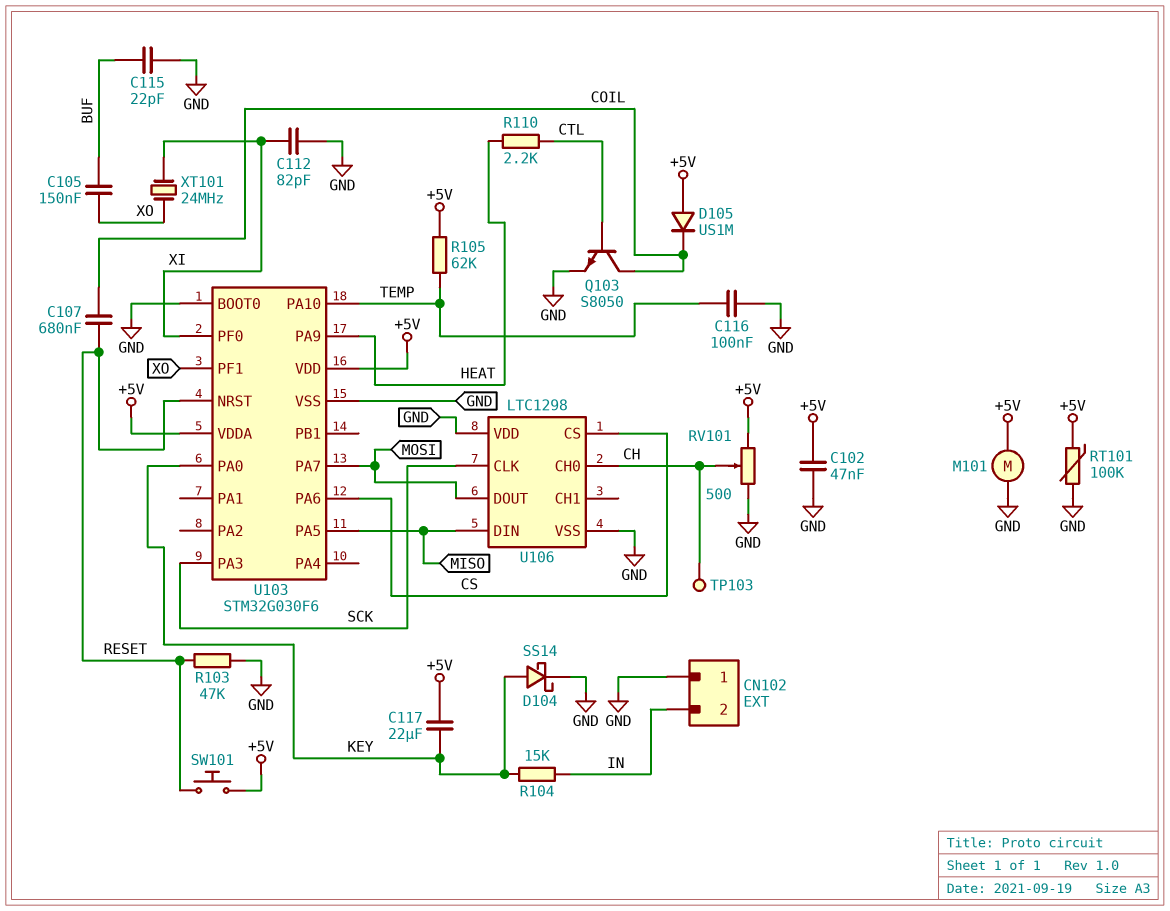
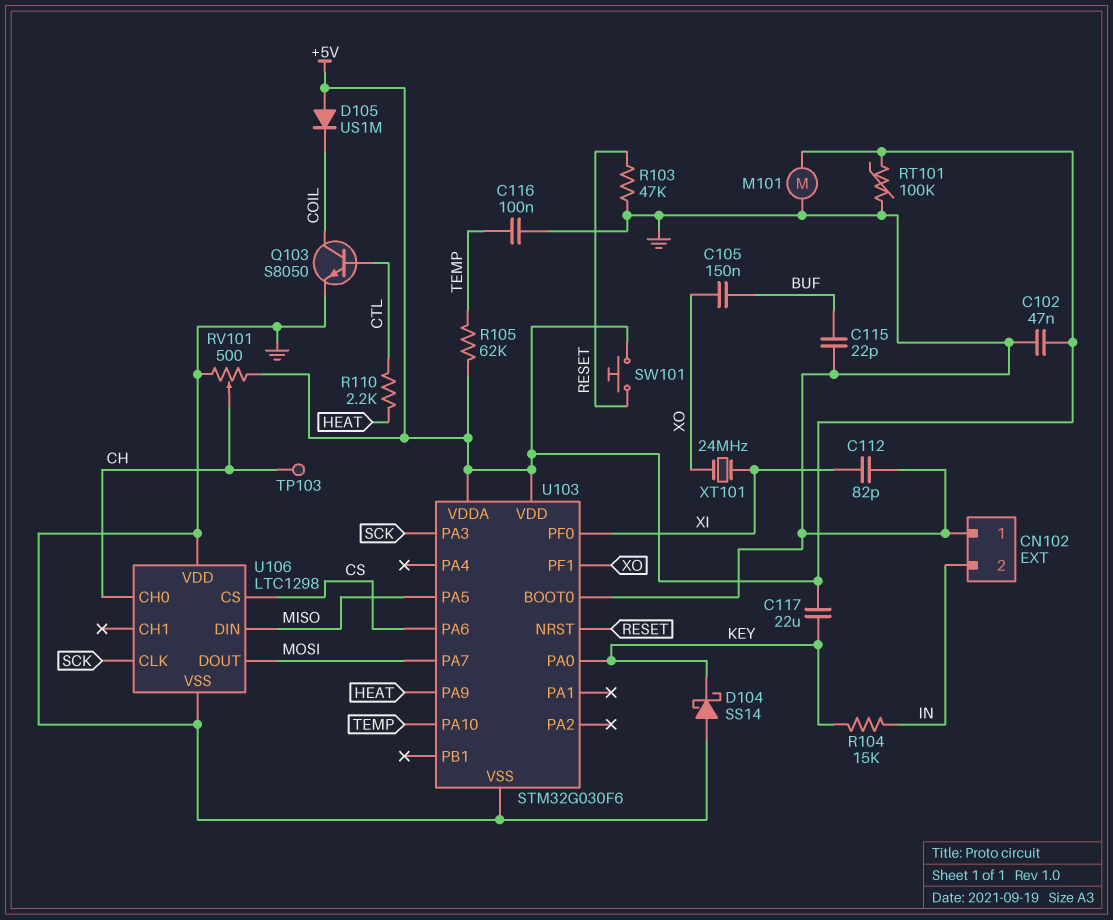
C107: 680nF (COIL, RESET) -> none
D104: schottky SS14 (A KEY, K GND) -> schottky SS14 (A GND, K KEY)

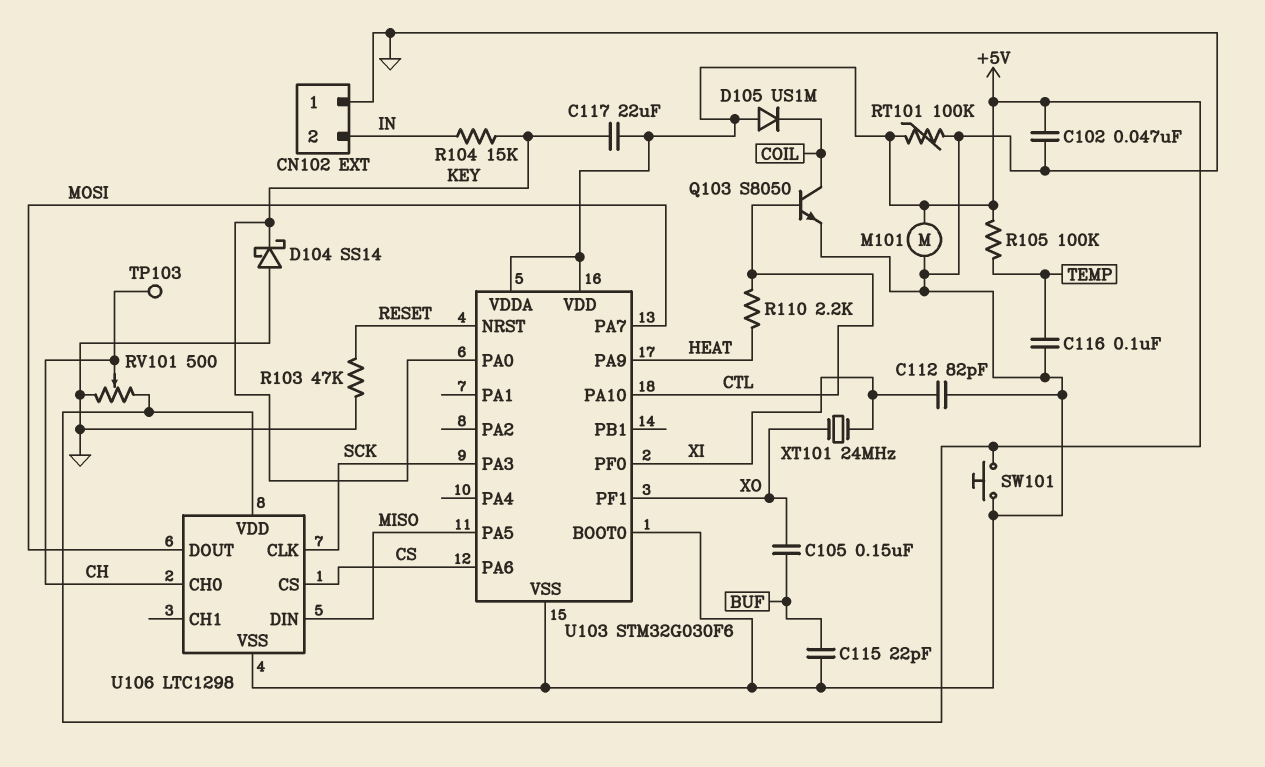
R105: 62k (+5V, TEMP) -> 100k (+5V, TEMP)
SW101: button (+5V, RESET) -> button (+5V, GND)
U103 pin PA10: TEMP -> CTL
U106 pin VDD: GND -> +5V

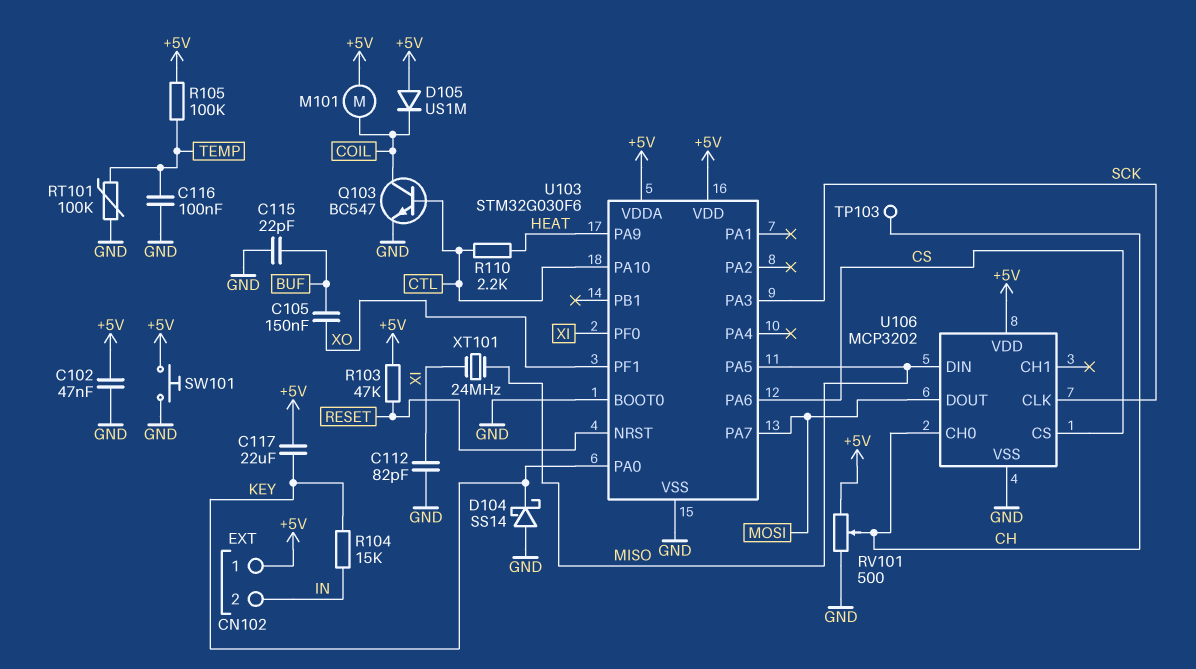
CN102 pin 1: GND -> +5V
M101: motor (+5V, GND) -> motor (+5V, COIL)
Q103: NPN S8050 (B CTL, C COIL, E GND) -> NPN BC547 (B CTL, C COIL, E GND)
R103: 47k (GND, RESET) -> 47k (+5V, RESET)
RT101: 100k (+5V, GND) -> 100k (GND, TEMP)
U106: LTC1298 -> MCP3202
XT101: 24MHz (XI, XO) -> 24MHz (MISO, XI)

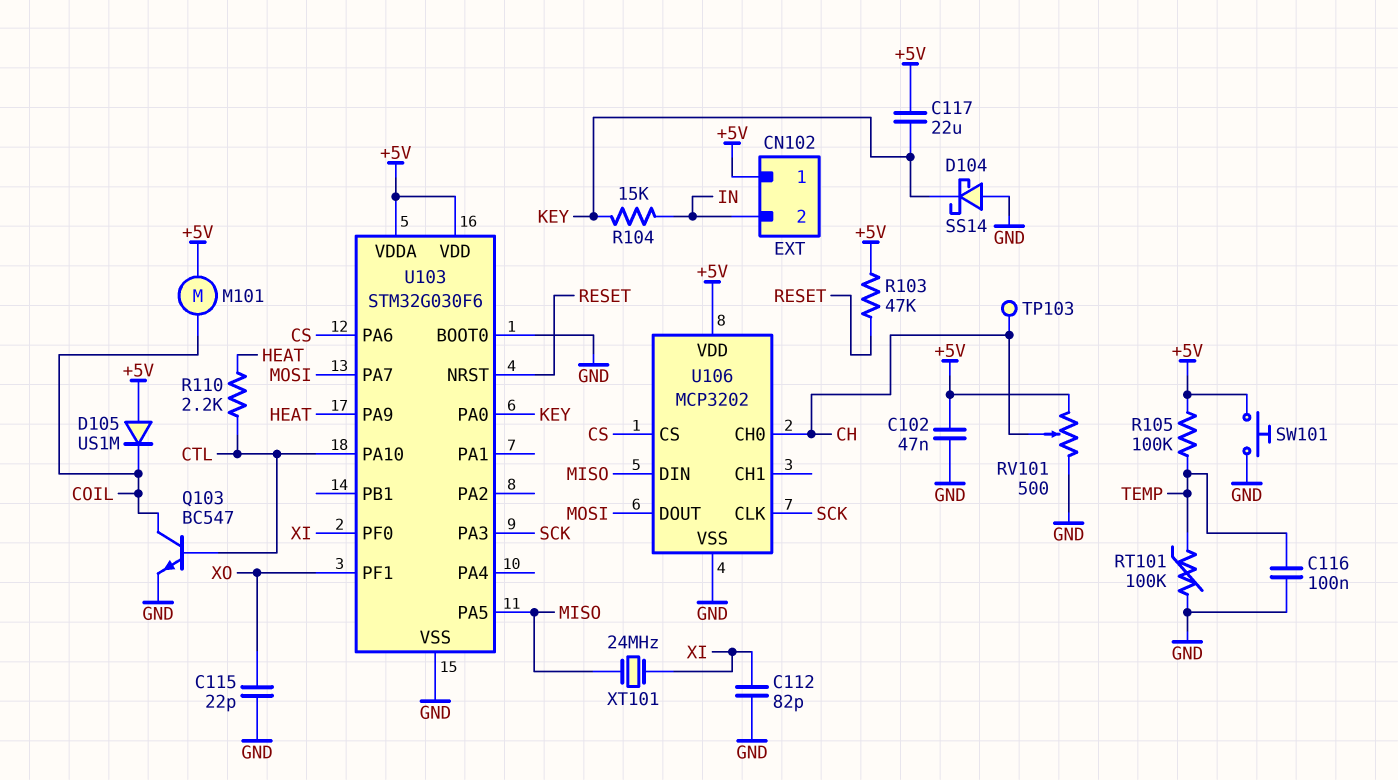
C105: 150nF (BUF, XO) -> none
C115: 22pF (BUF, GND) -> 22pF (GND, XO)

